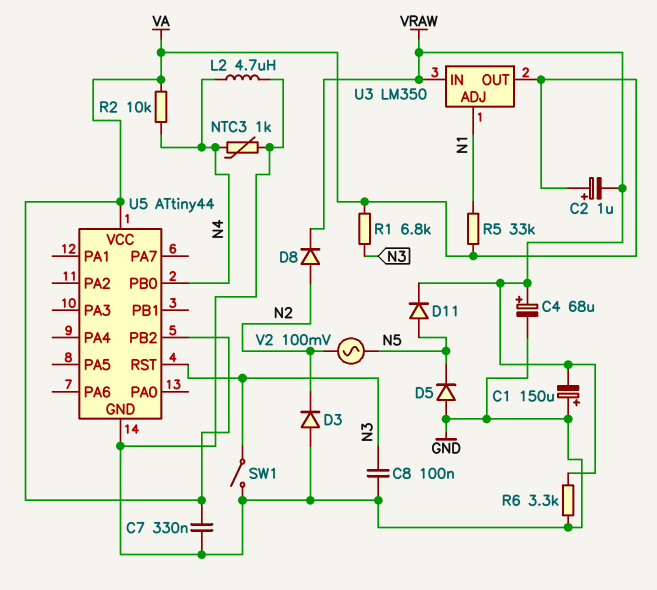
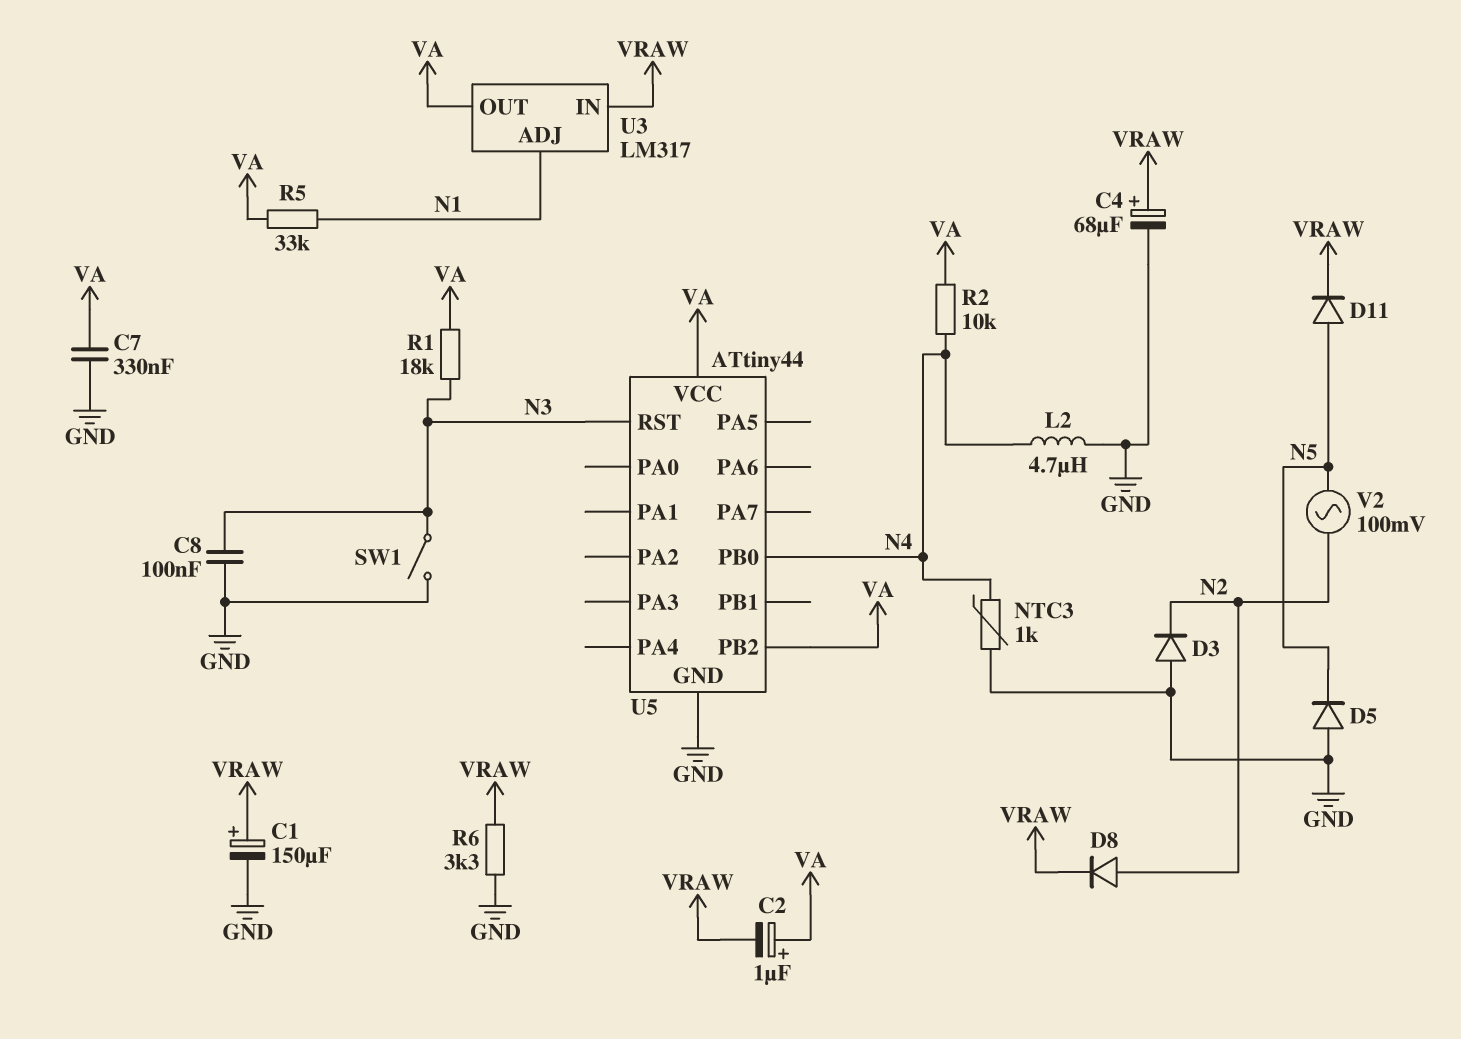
C1: 150uF (plus GND, minus VRAW) -> 150uF (plus VRAW, minus GND)
R1: 6.8k (N3, VA) -> 18k (N3, VA)
U3: LM350 -> LM317

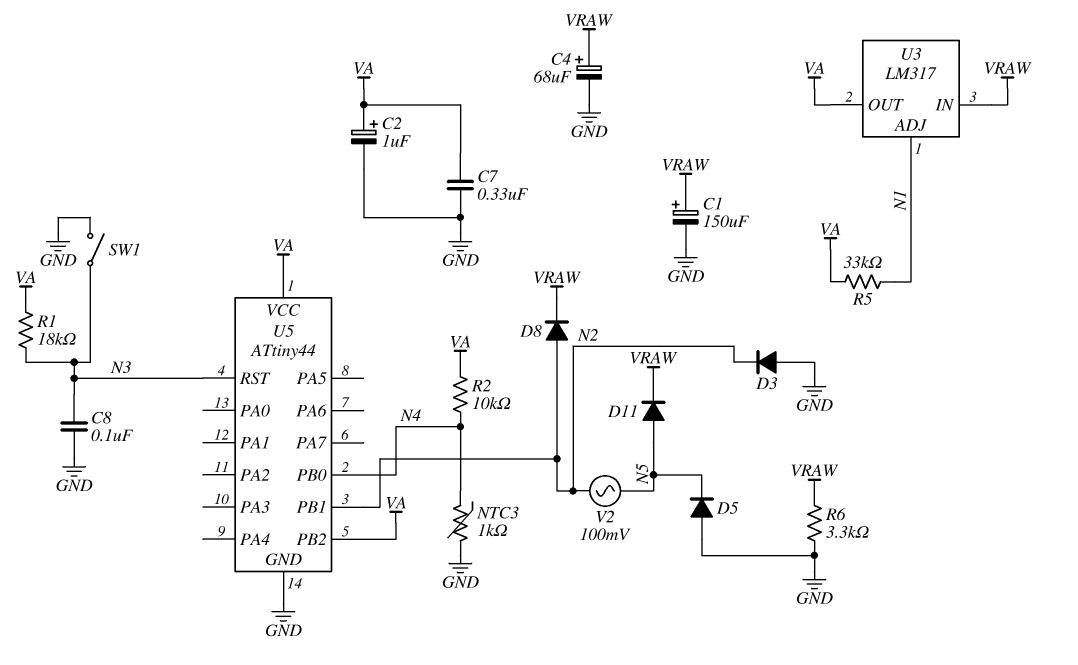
C2: 1uF (plus VA, minus VRAW) -> 1uF (plus VA, minus GND)
L2: 4.7uH (GND, N4) -> none
U5 pin PB1: none -> N2

